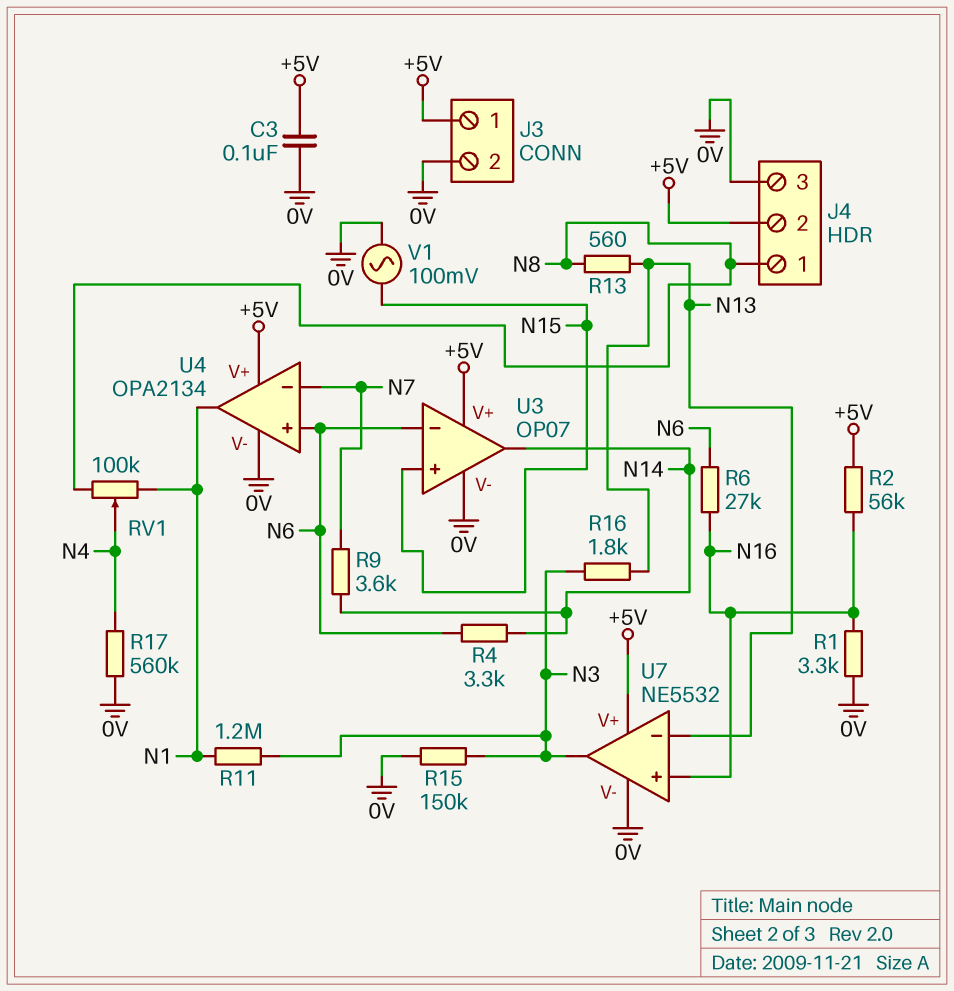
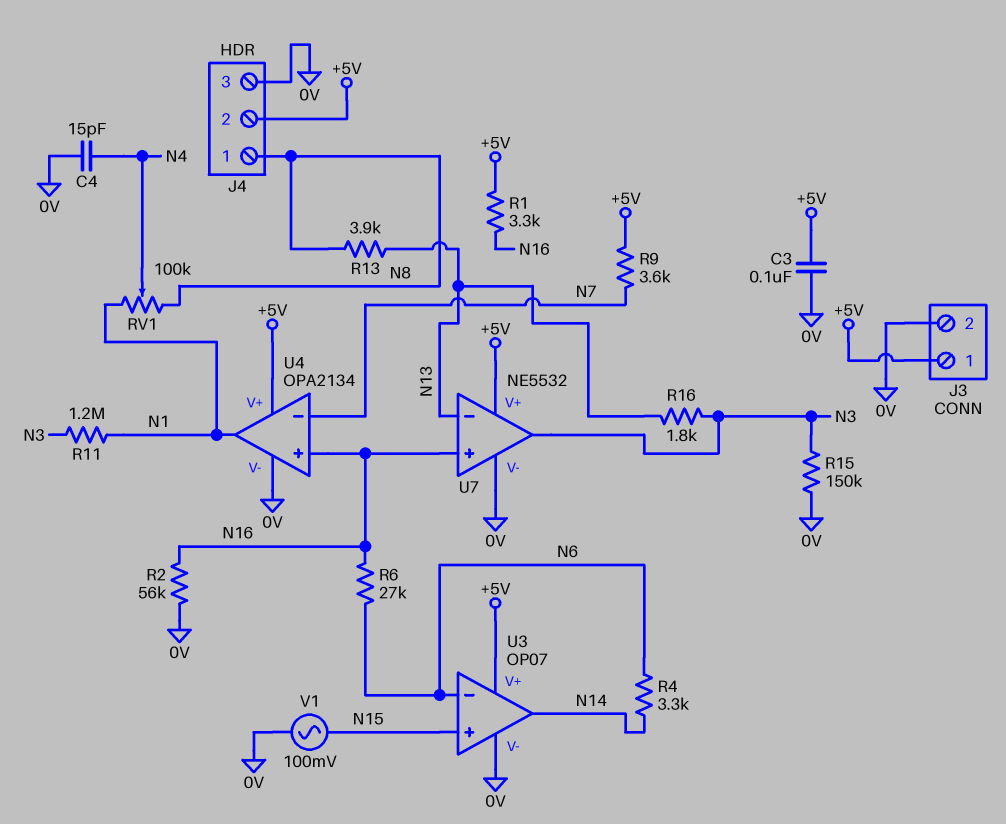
C4: none -> 15pF (0V, N4)
R1: 3.3k (0V, N16) -> 3.3k (+5V, N16)
R2: 56k (+5V, N16) -> 56k (0V, N16)
R9: 3.6k (N7, N14) -> 3.6k (+5V, N7)
R13: 560 (N8, N13) -> 3.9k (N8, N13)
R17: 560k (0V, N4) -> none
U4 pin in+: N6 -> N16

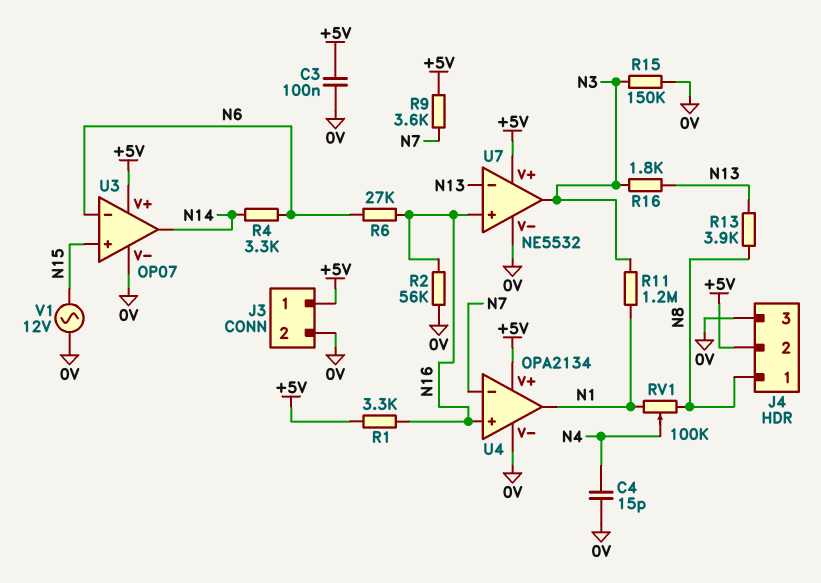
V1: AC 100mV (0V, N15) -> AC 12V (0V, N15)

